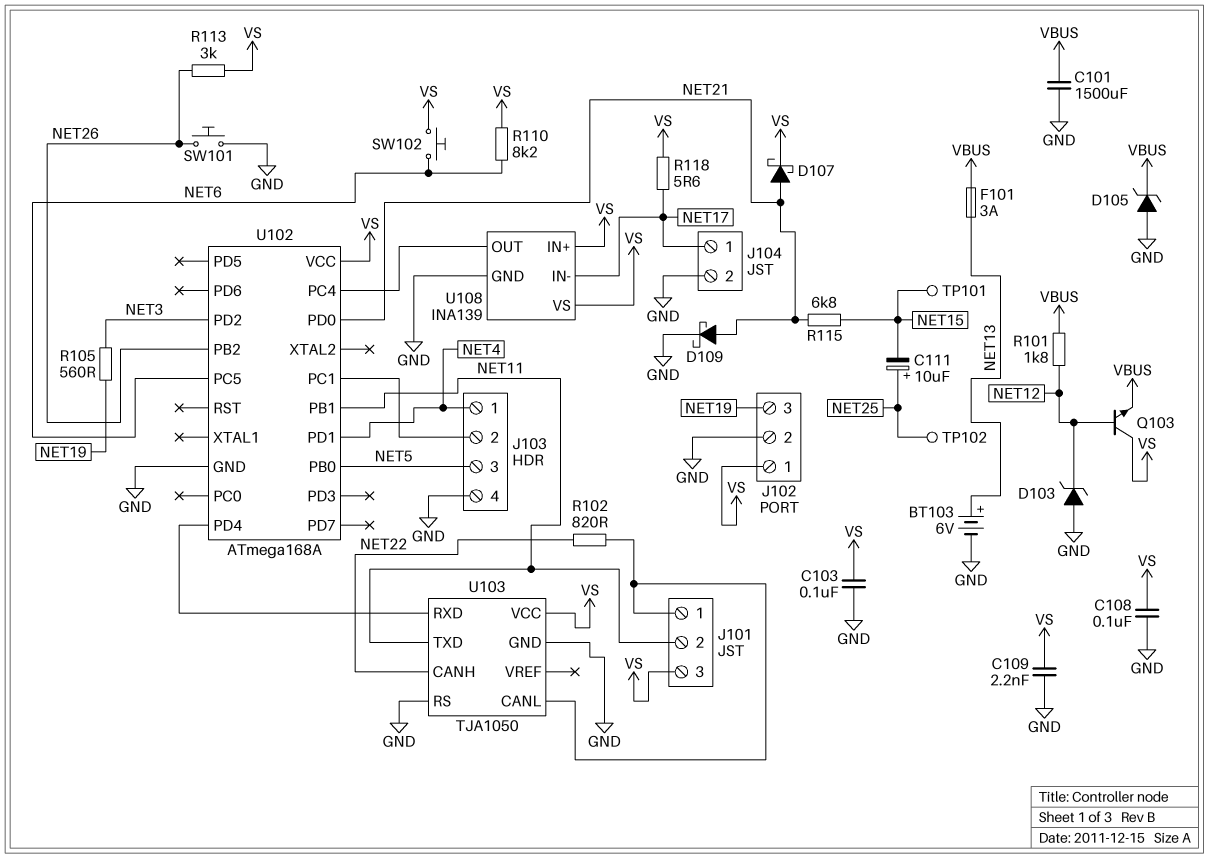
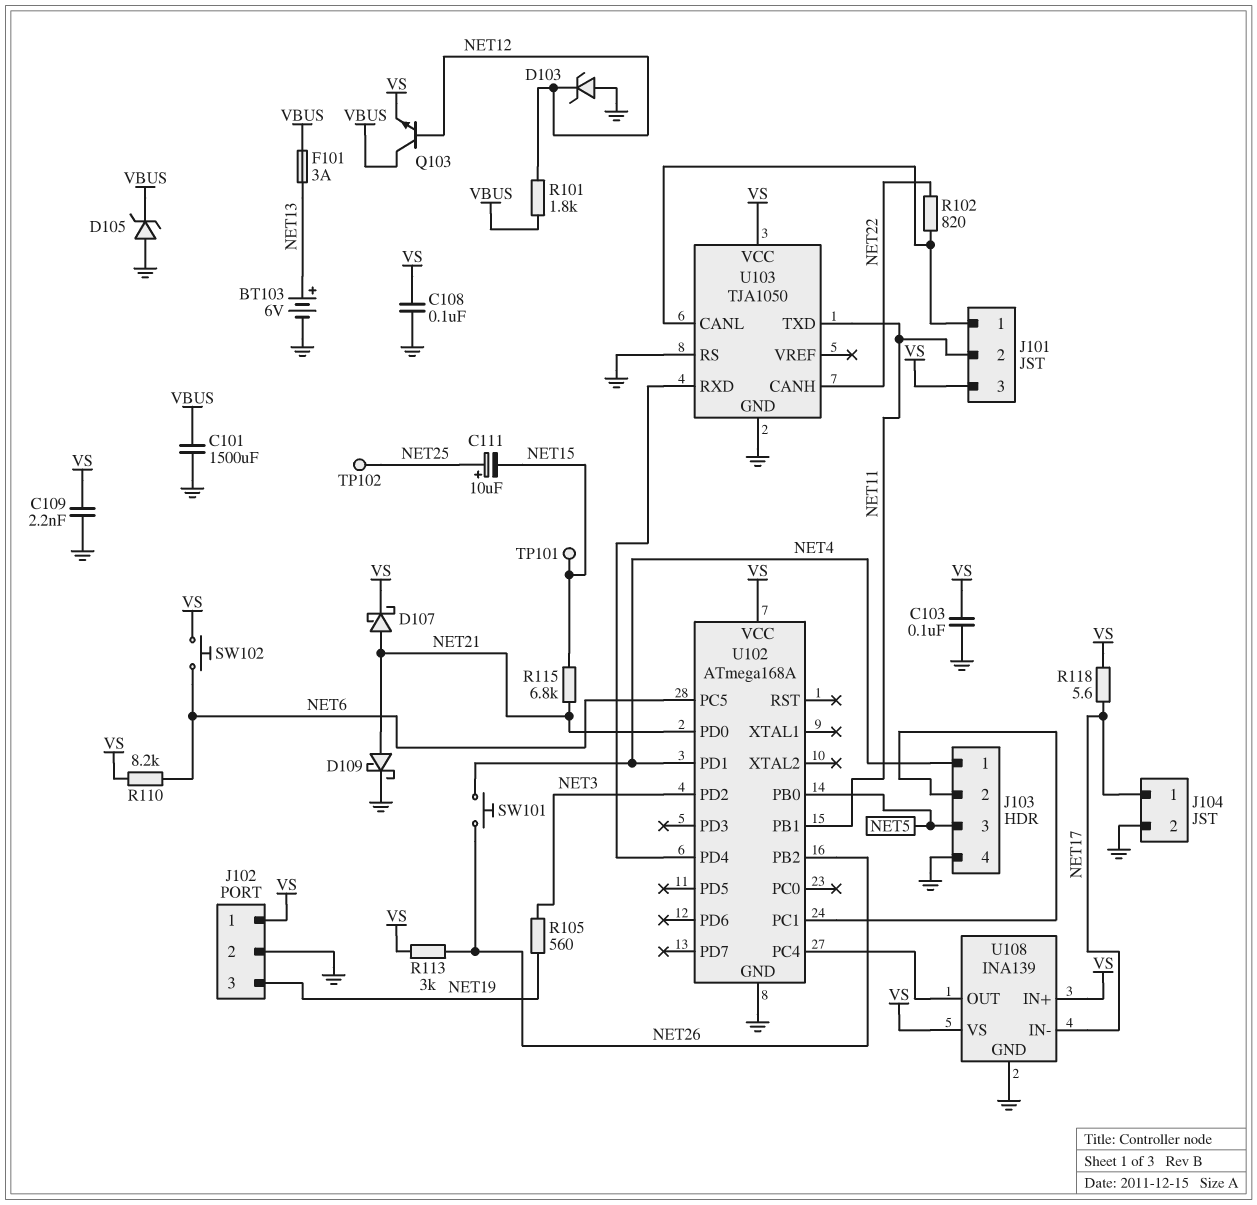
Q103: NPN (B NET12, C VS, E VBUS) -> NPN (B NET12, C VBUS, E VS)
SW101: button (GND, NET26) -> button (NET4, NET26)

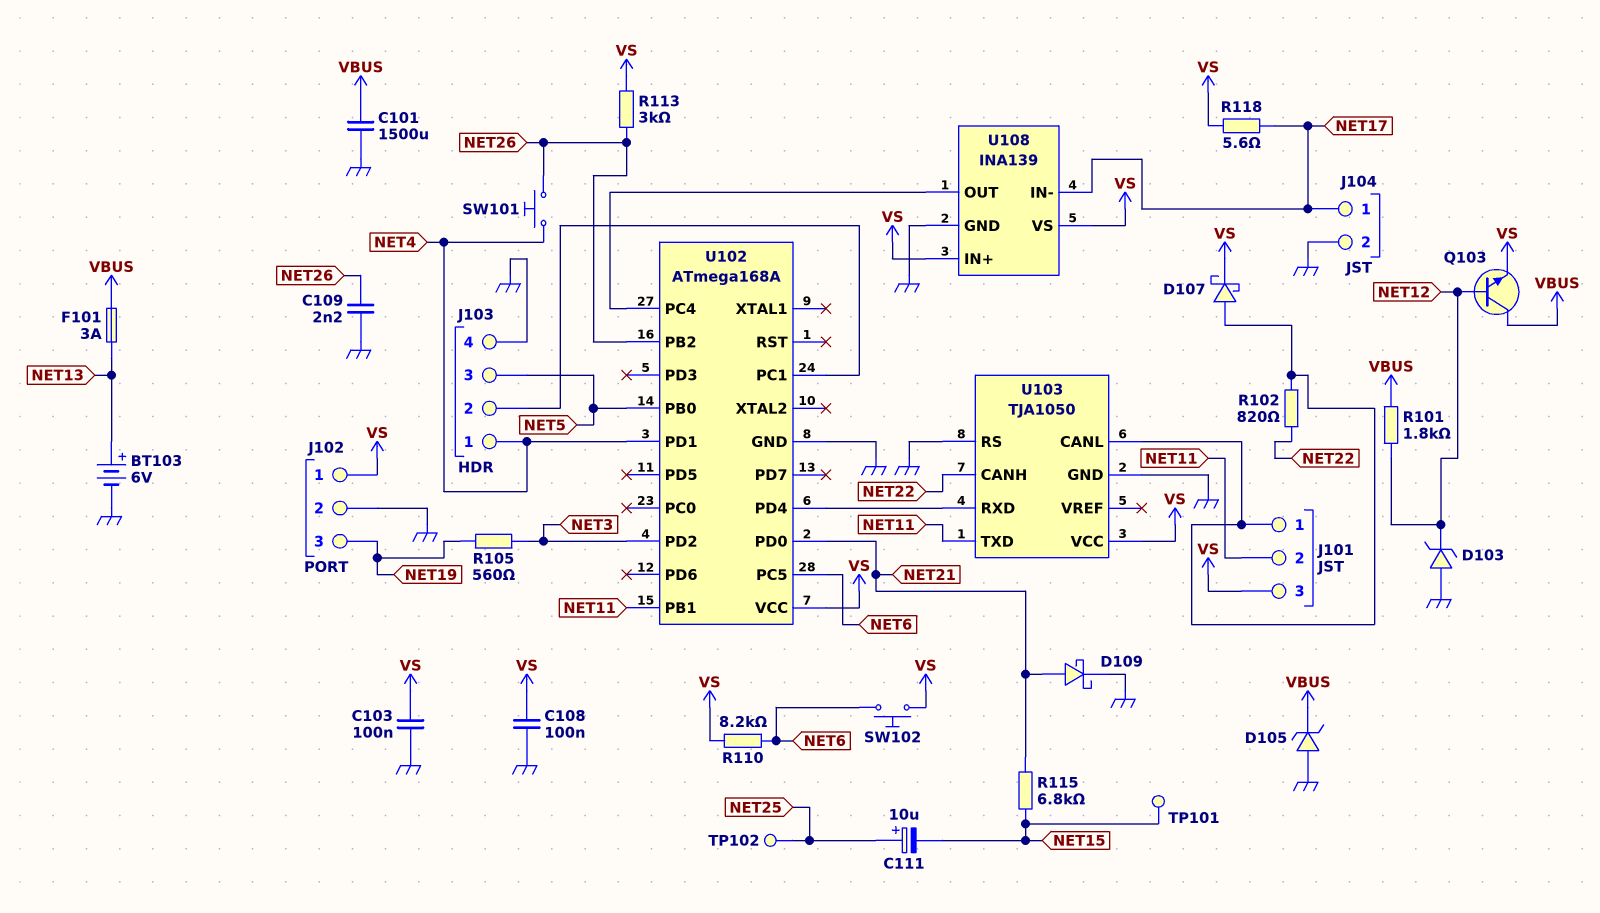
C109: 2.2nF (GND, VS) -> 2.2nF (GND, NET26)
D107: schottky (A NET21, K VS) -> schottky (A J101/1, K VS)

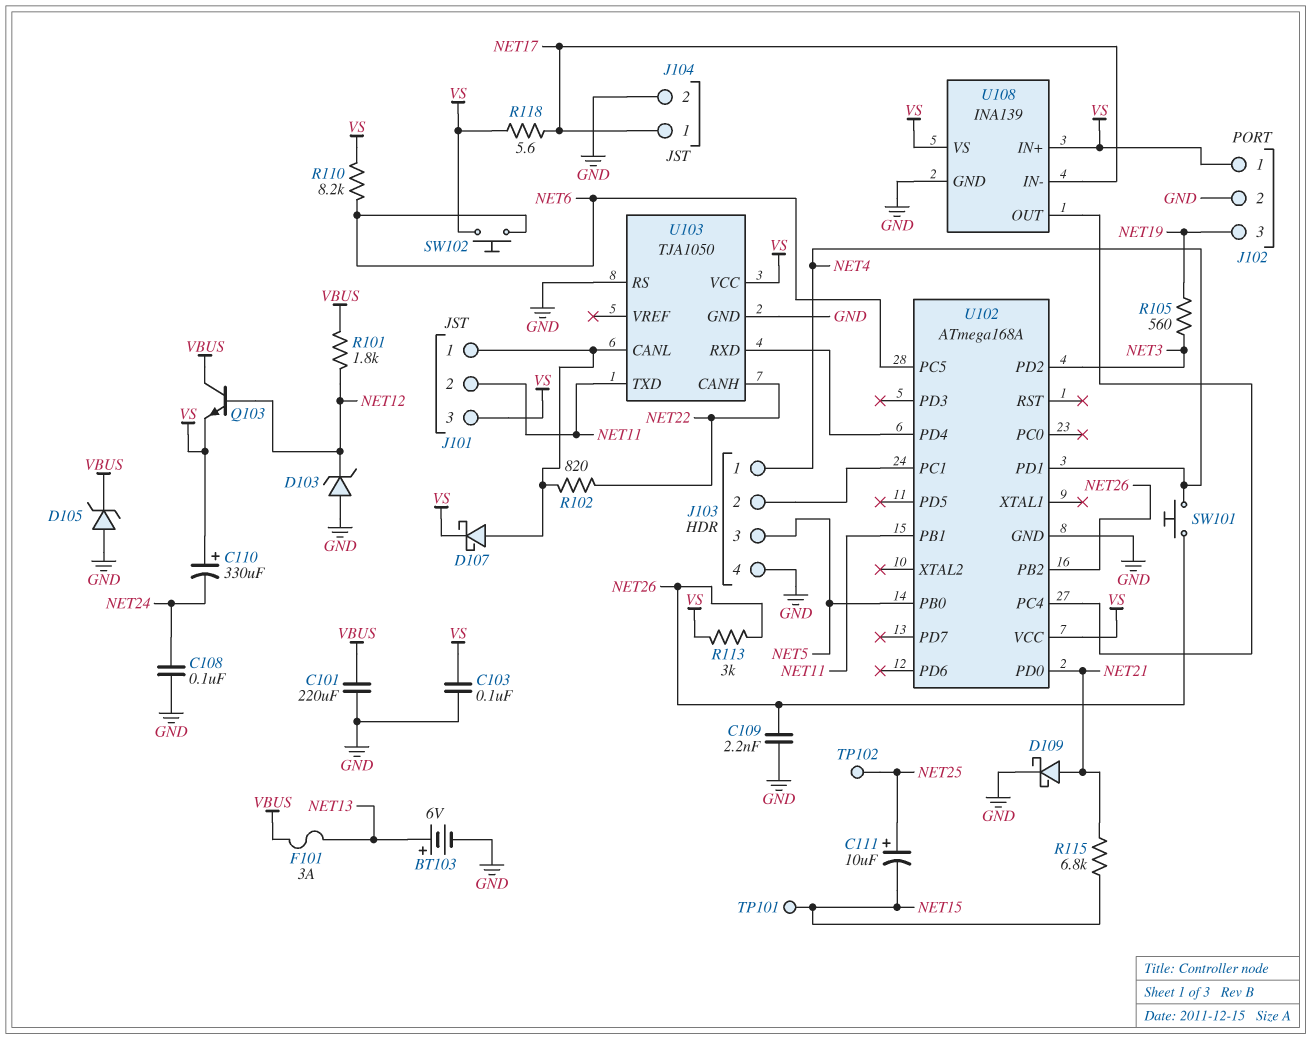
C101: 1500uF (GND, VBUS) -> 220uF (GND, VBUS)
C108: 100nF (GND, VS) -> 100nF (GND, NET24)
C110: none -> 330uF (plus VS, minus NET24)

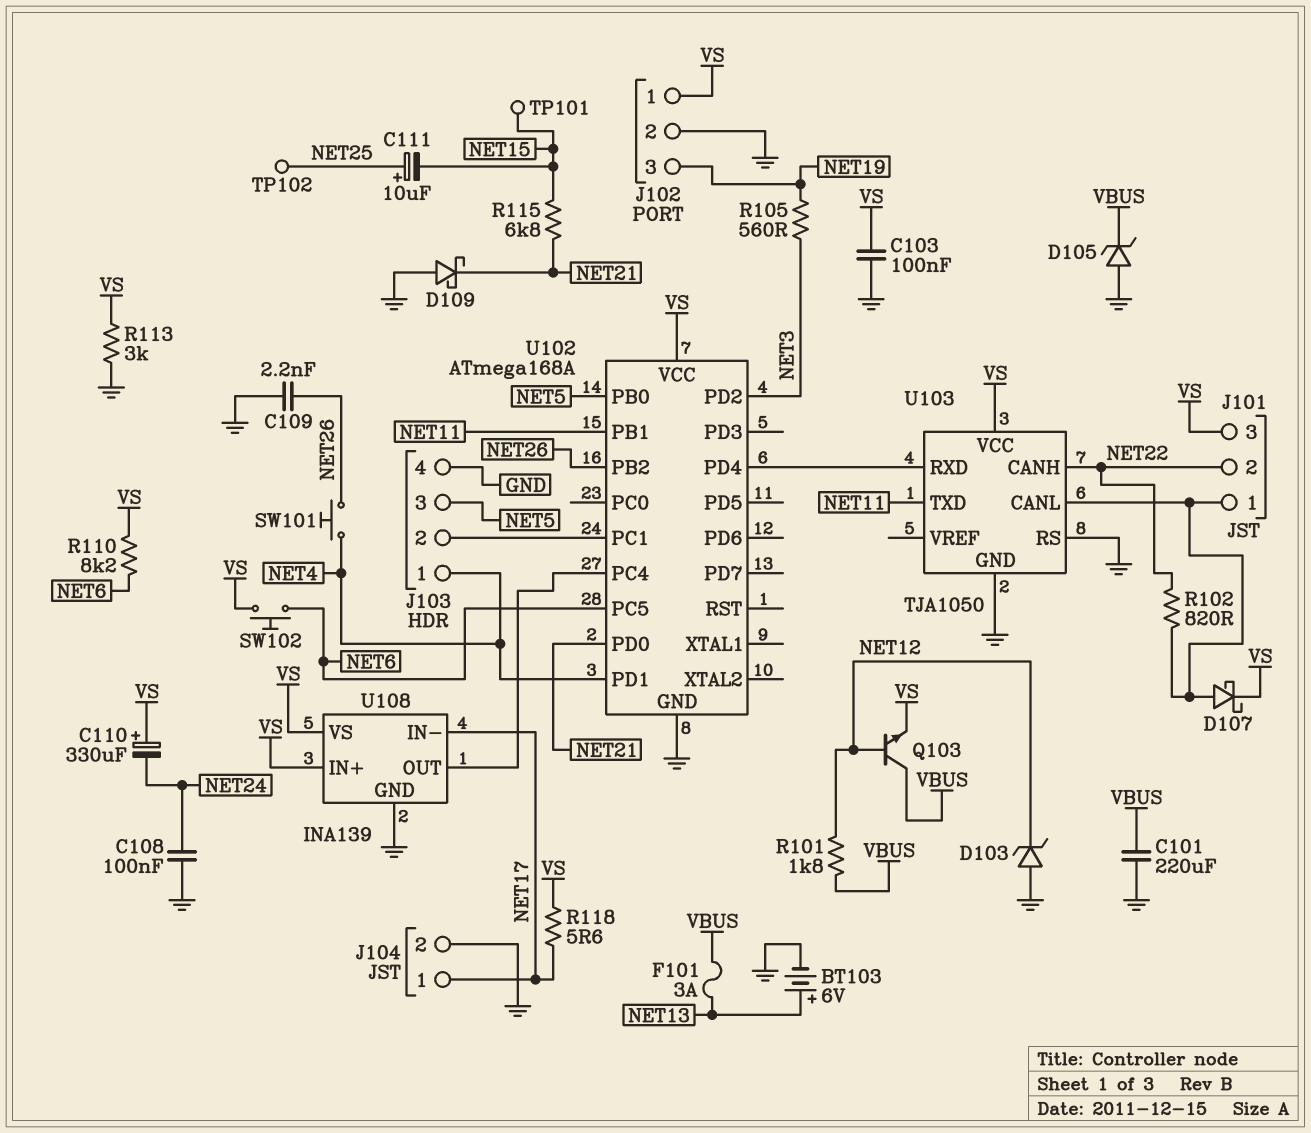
D109: schottky (A NET21, K GND) -> schottky (A GND, K NET21)
J101 pin 2: NET11 -> NET22
R113: 3k (NET26, VS) -> 3k (GND, VS)

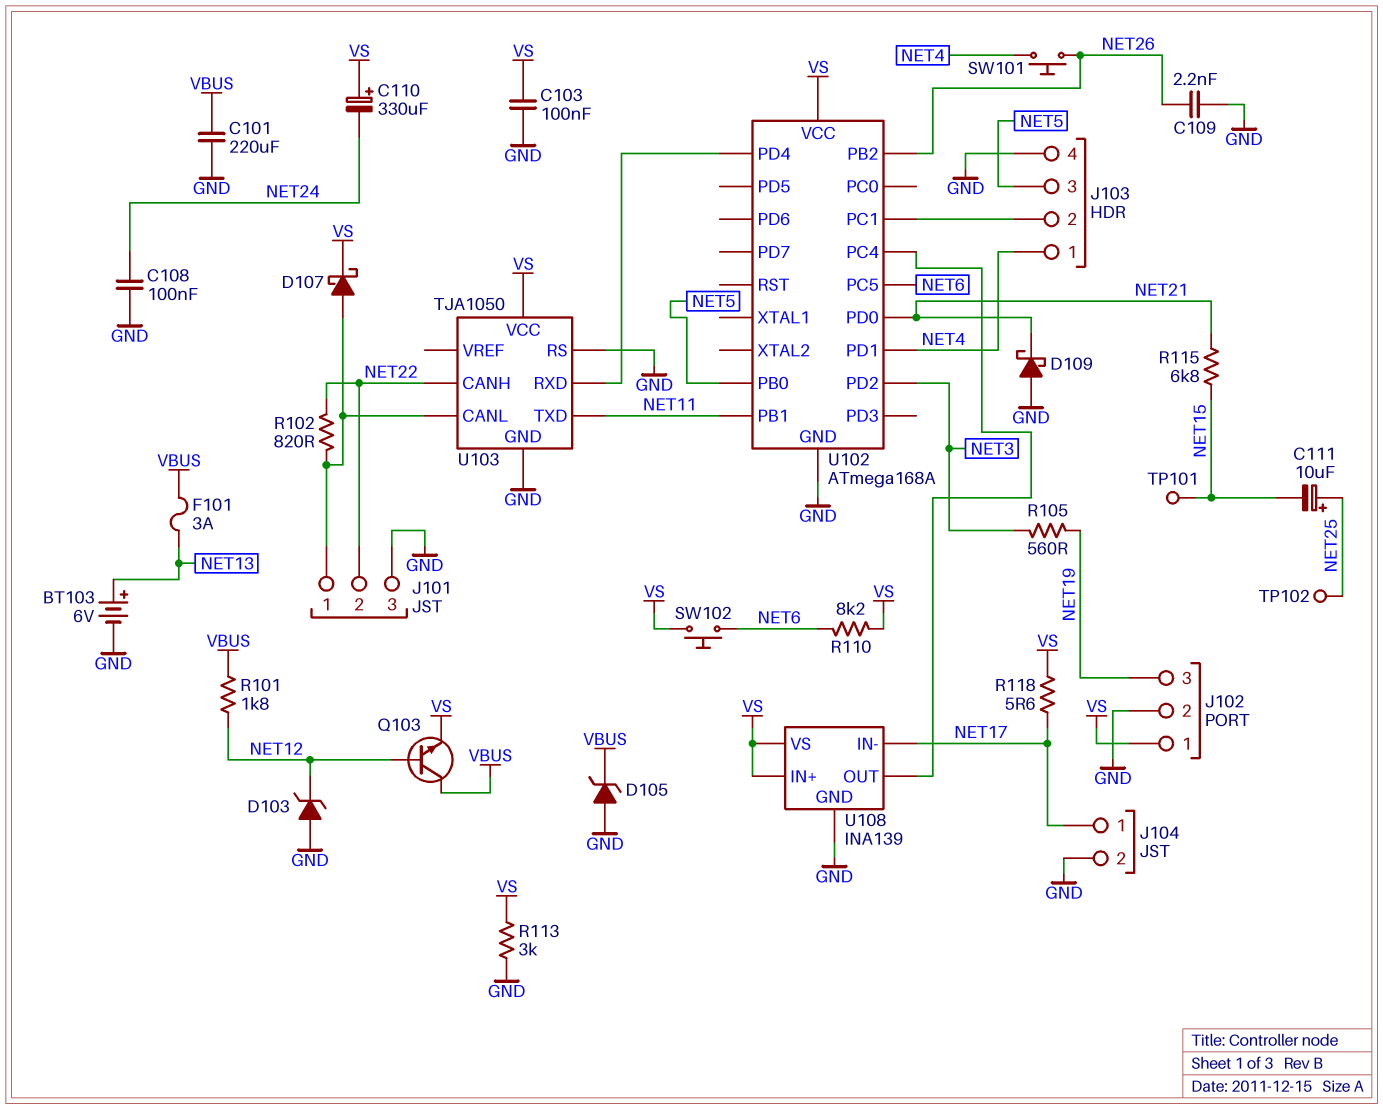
J101 pin 3: VS -> GND

